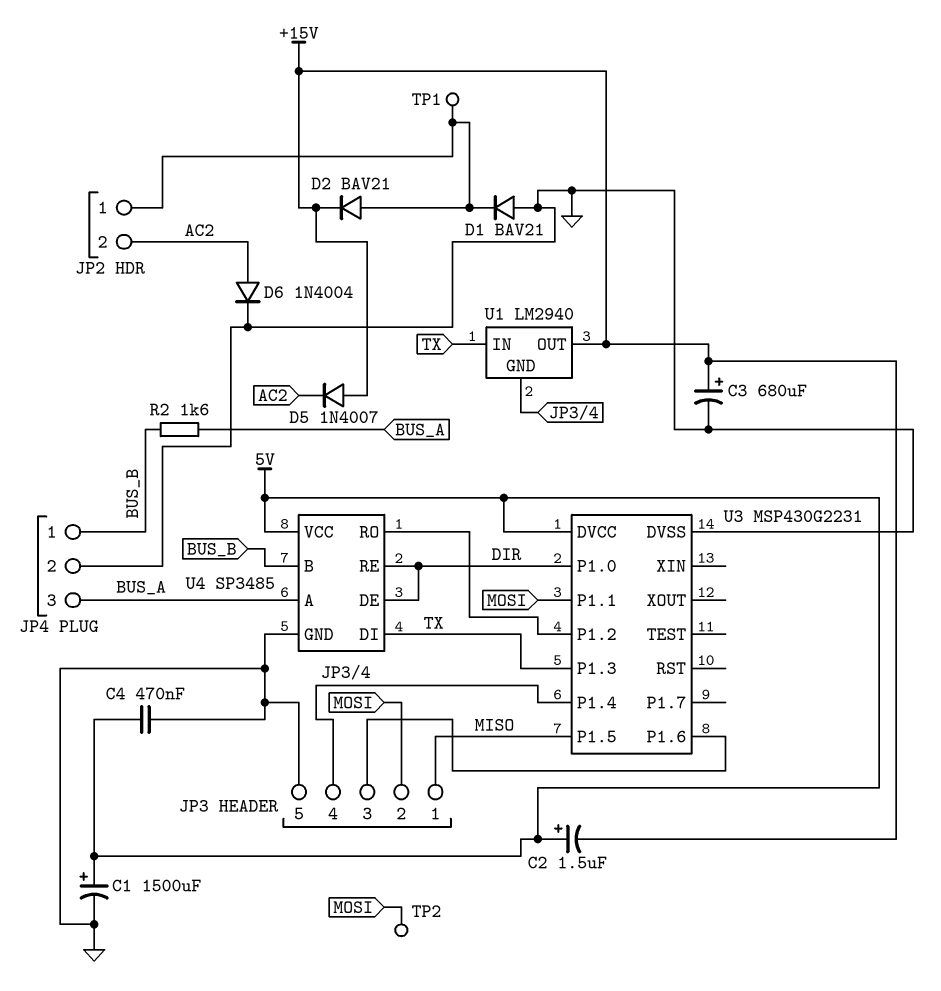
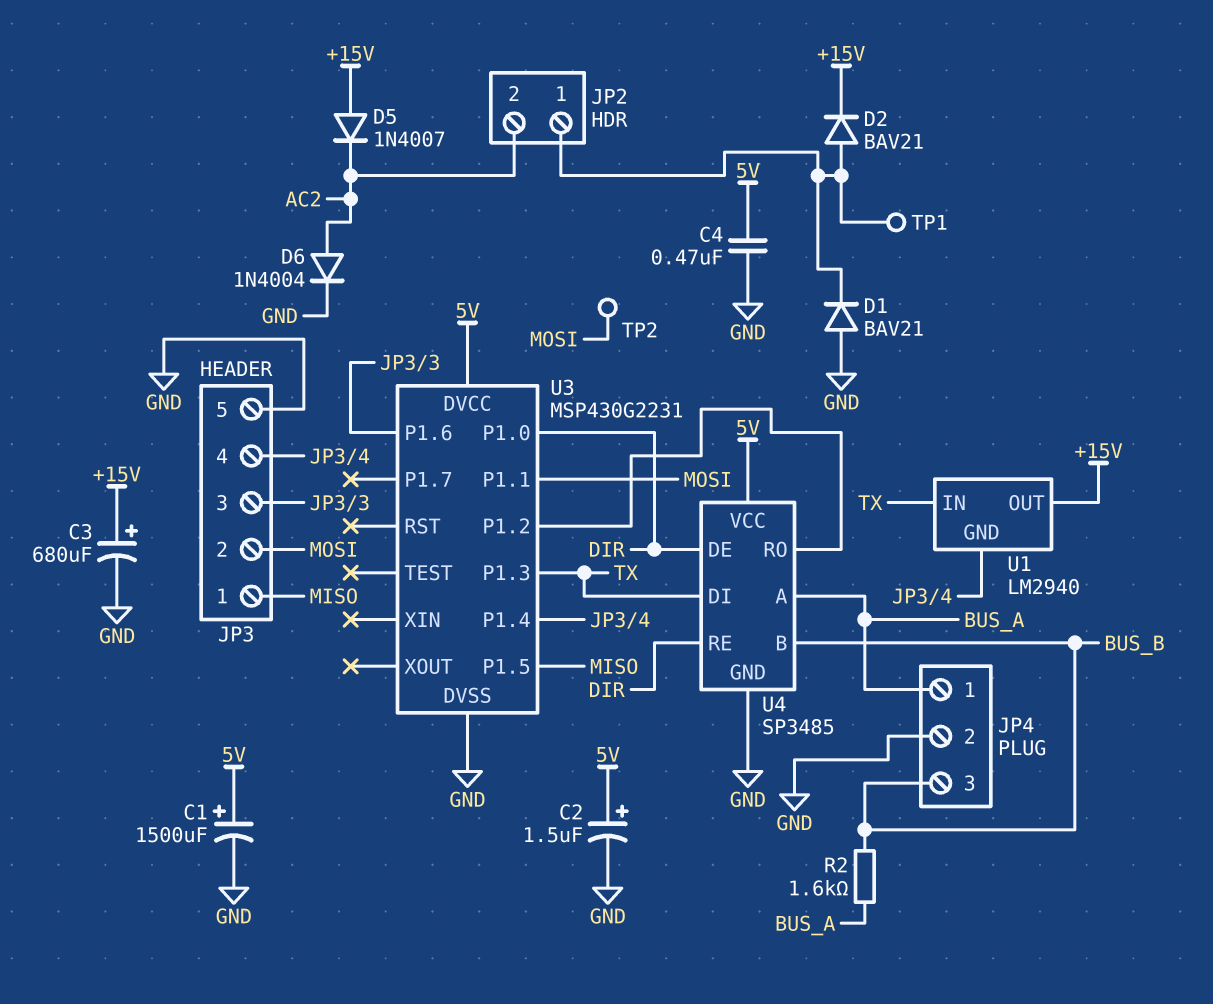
C2: 1.5uF (plus 5V, minus +15V) -> 1.5uF (plus 5V, minus GND)
JP4 pin 1: BUS_B -> BUS_A
JP4 pin 3: BUS_A -> BUS_B

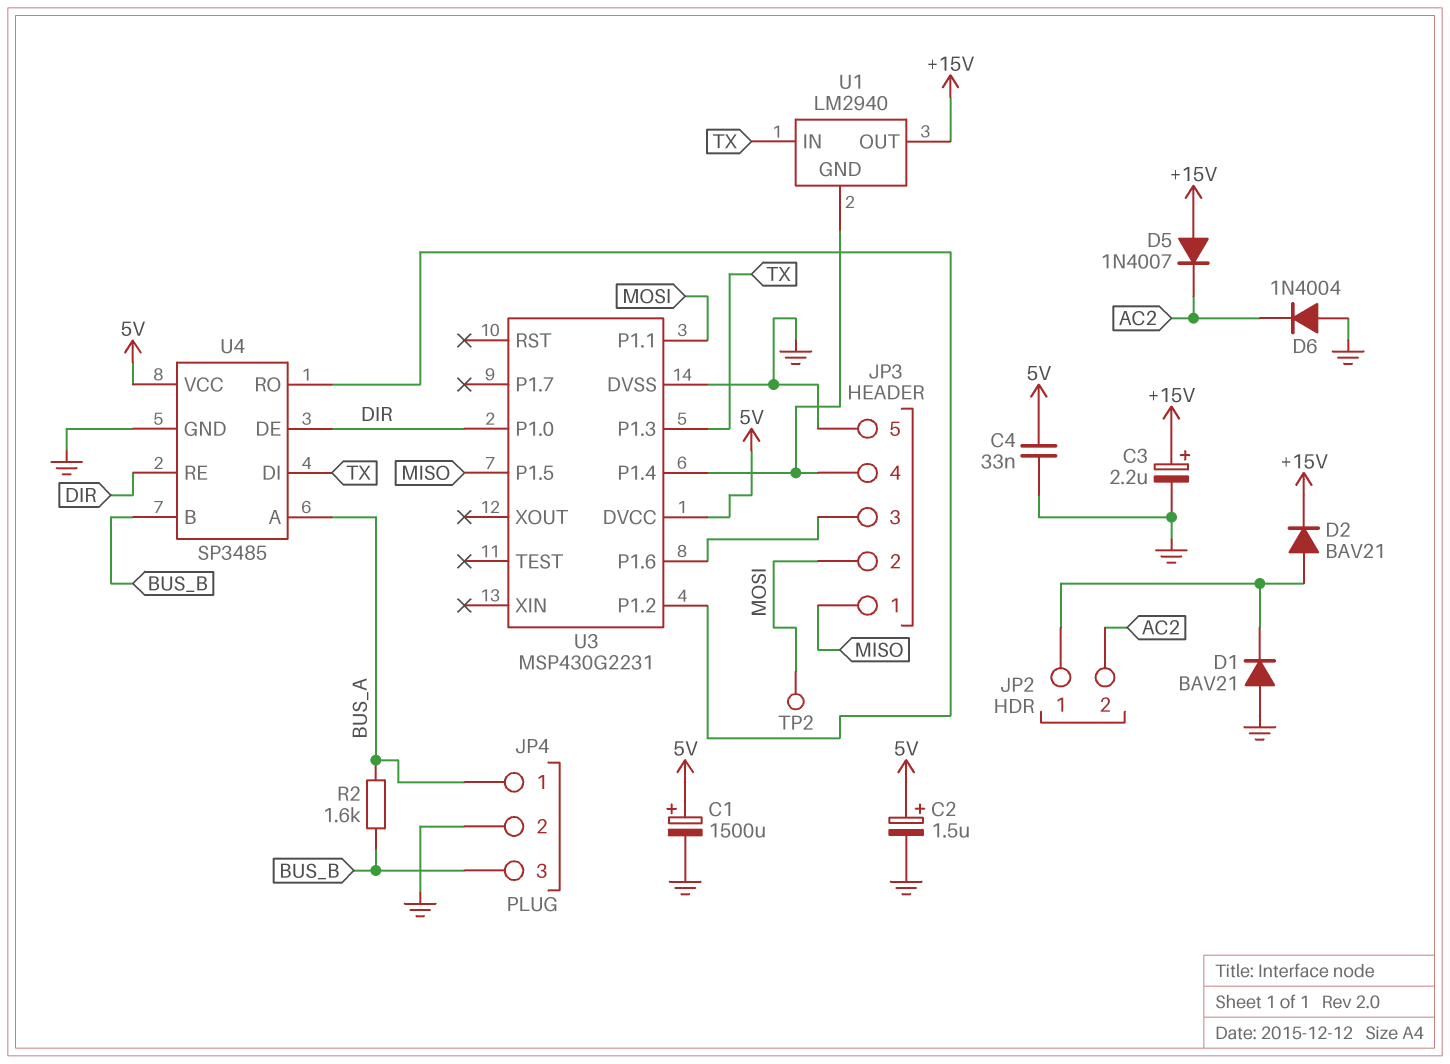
C3: 680uF (plus +15V, minus GND) -> 2.2uF (plus +15V, minus GND)
C4: 470nF (5V, GND) -> 33nF (5V, GND)
D6: diode 1N4004 (A AC2, K GND) -> diode 1N4004 (A GND, K AC2)
TP1: test point (JP2/1) -> none

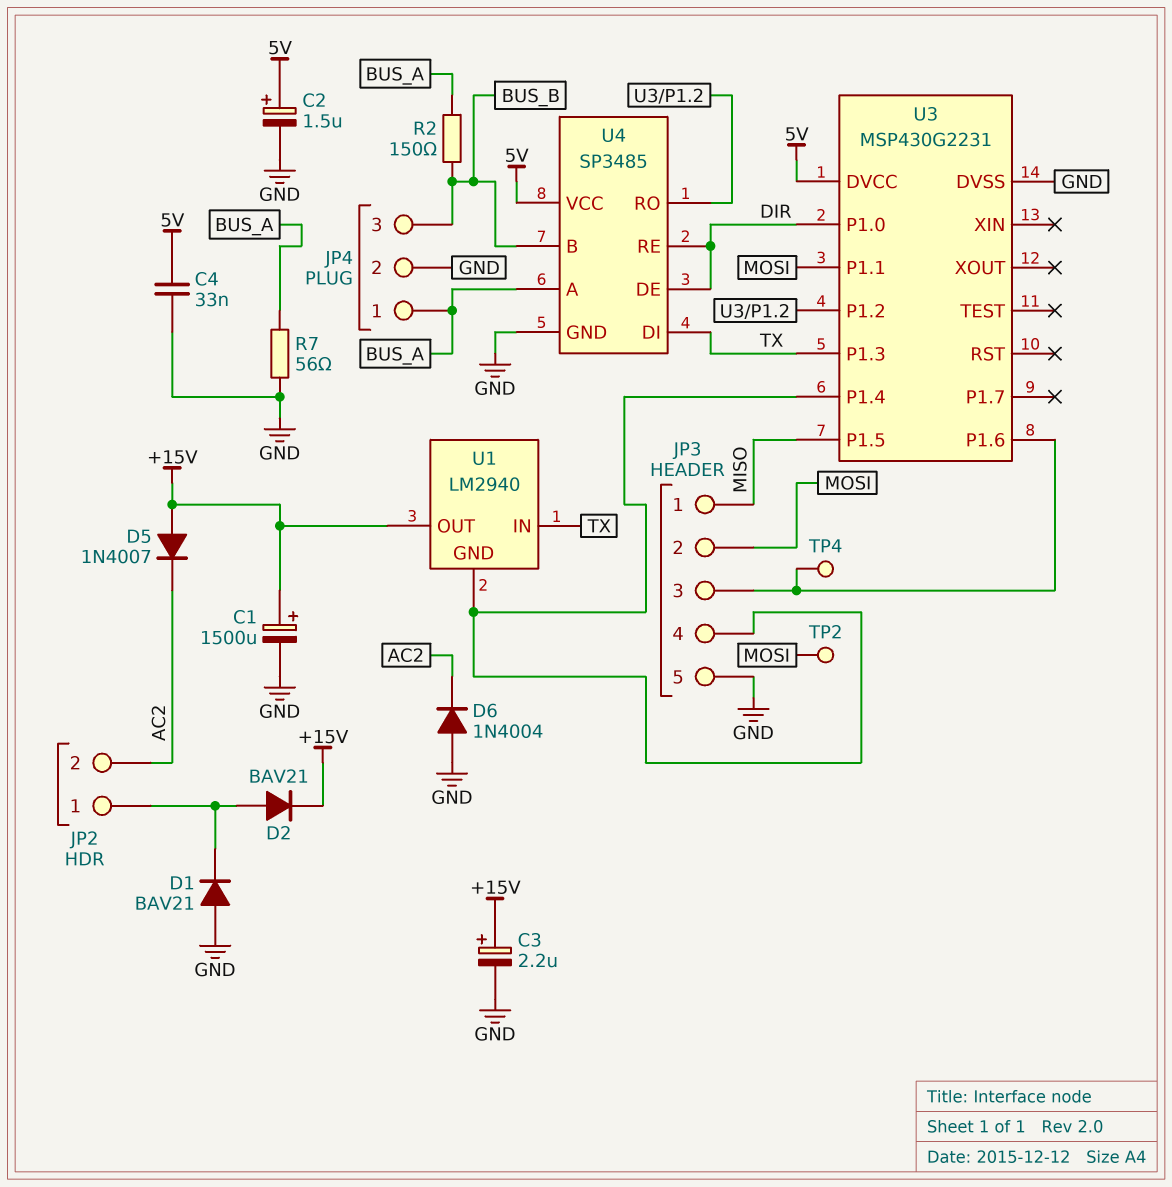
C1: 1500uF (plus 5V, minus GND) -> 1500uF (plus +15V, minus GND)
R2: 1.6k (BUS_A, BUS_B) -> 150 (BUS_A, BUS_B)
R7: none -> 56 (BUS_A, GND)
TP4: none -> test point (JP3/3)

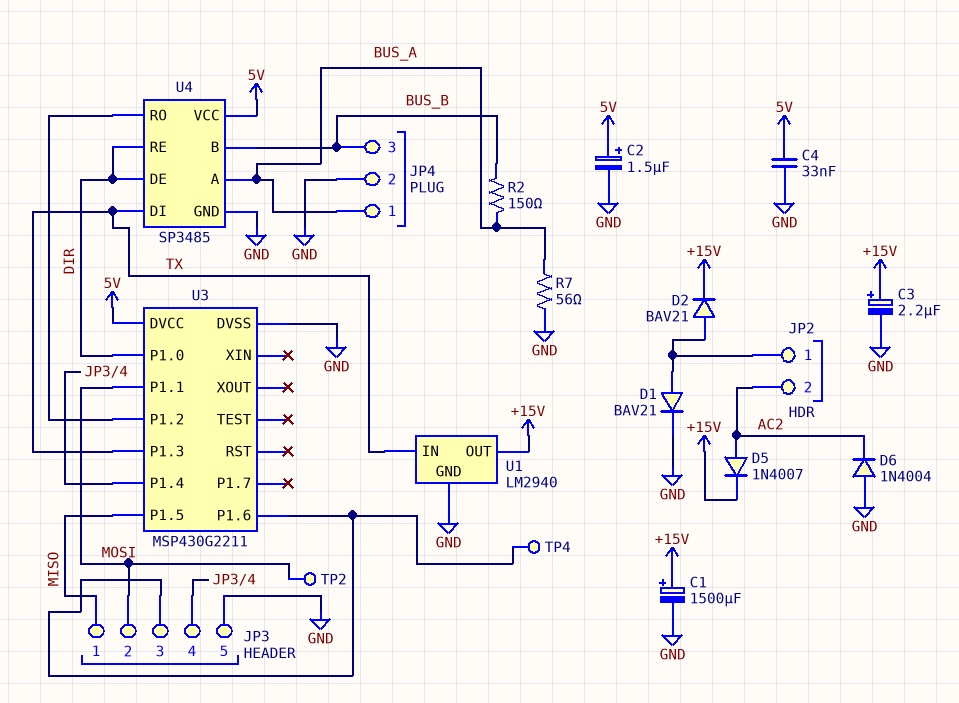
D1: diode BAV21 (A GND, K JP2/1) -> diode BAV21 (A JP2/1, K GND)
D5: diode 1N4007 (A +15V, K AC2) -> diode 1N4007 (A AC2, K +15V)
U1 pin GND: JP3/4 -> GND
U3: MSP430G2231 -> MSP430G2211

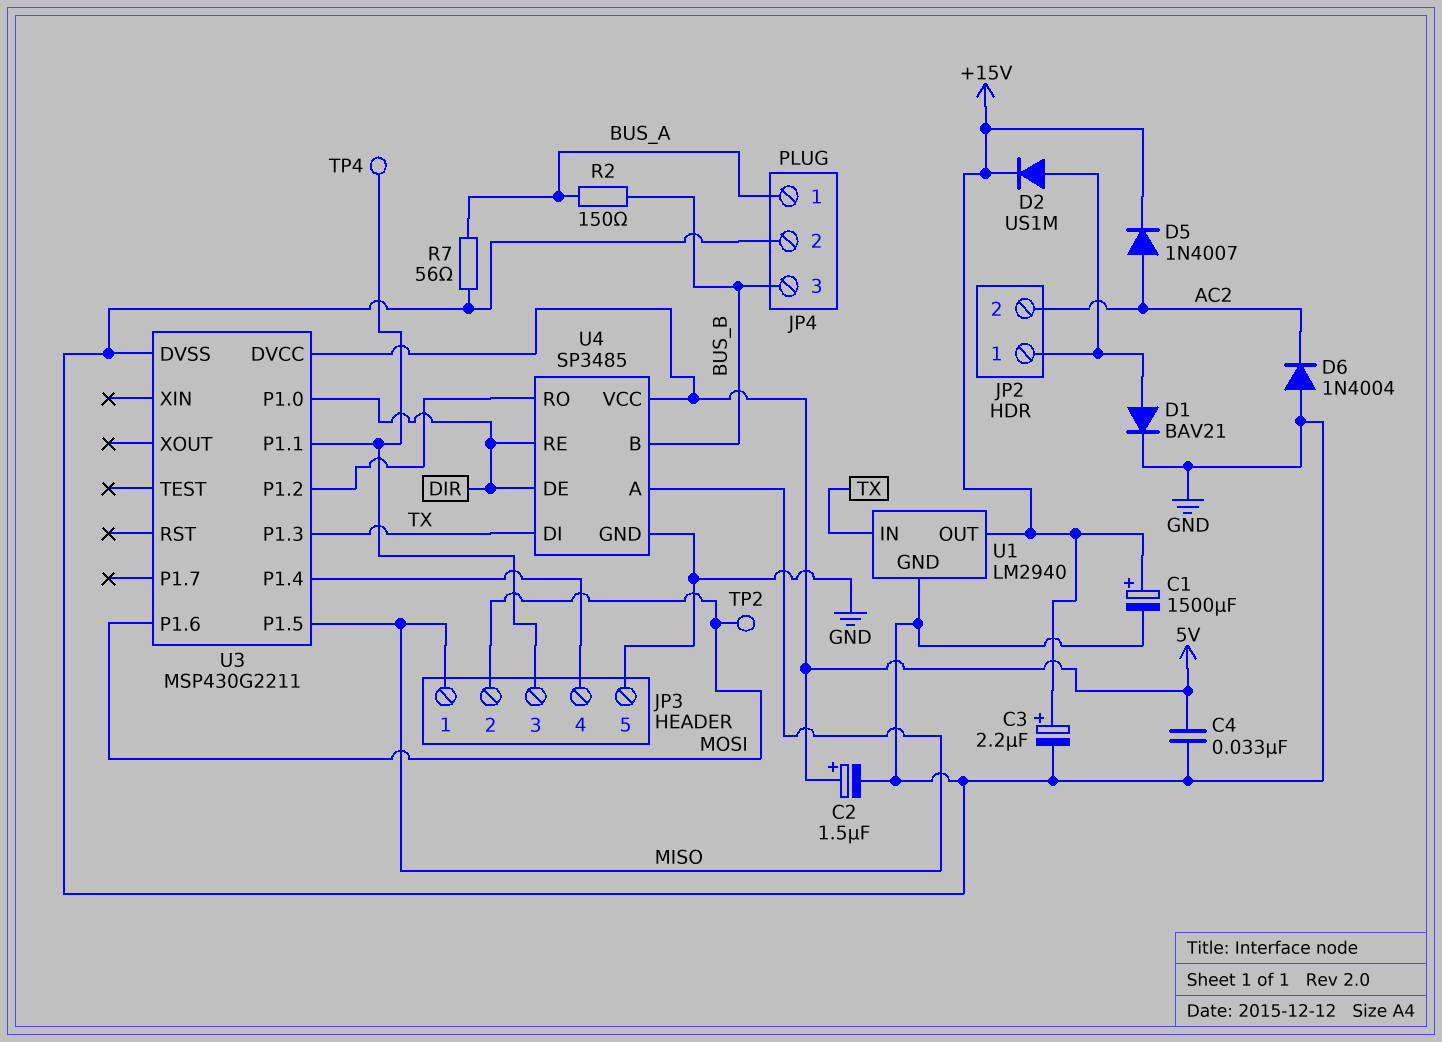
D2: diode BAV21 (A JP2/1, K +15V) -> diode US1M (A JP2/1, K +15V)
U3 pin P1.1: MOSI -> JP3/3
U3 pin P1.6: JP3/3 -> MOSI
U4 pin A: BUS_A -> MISO

